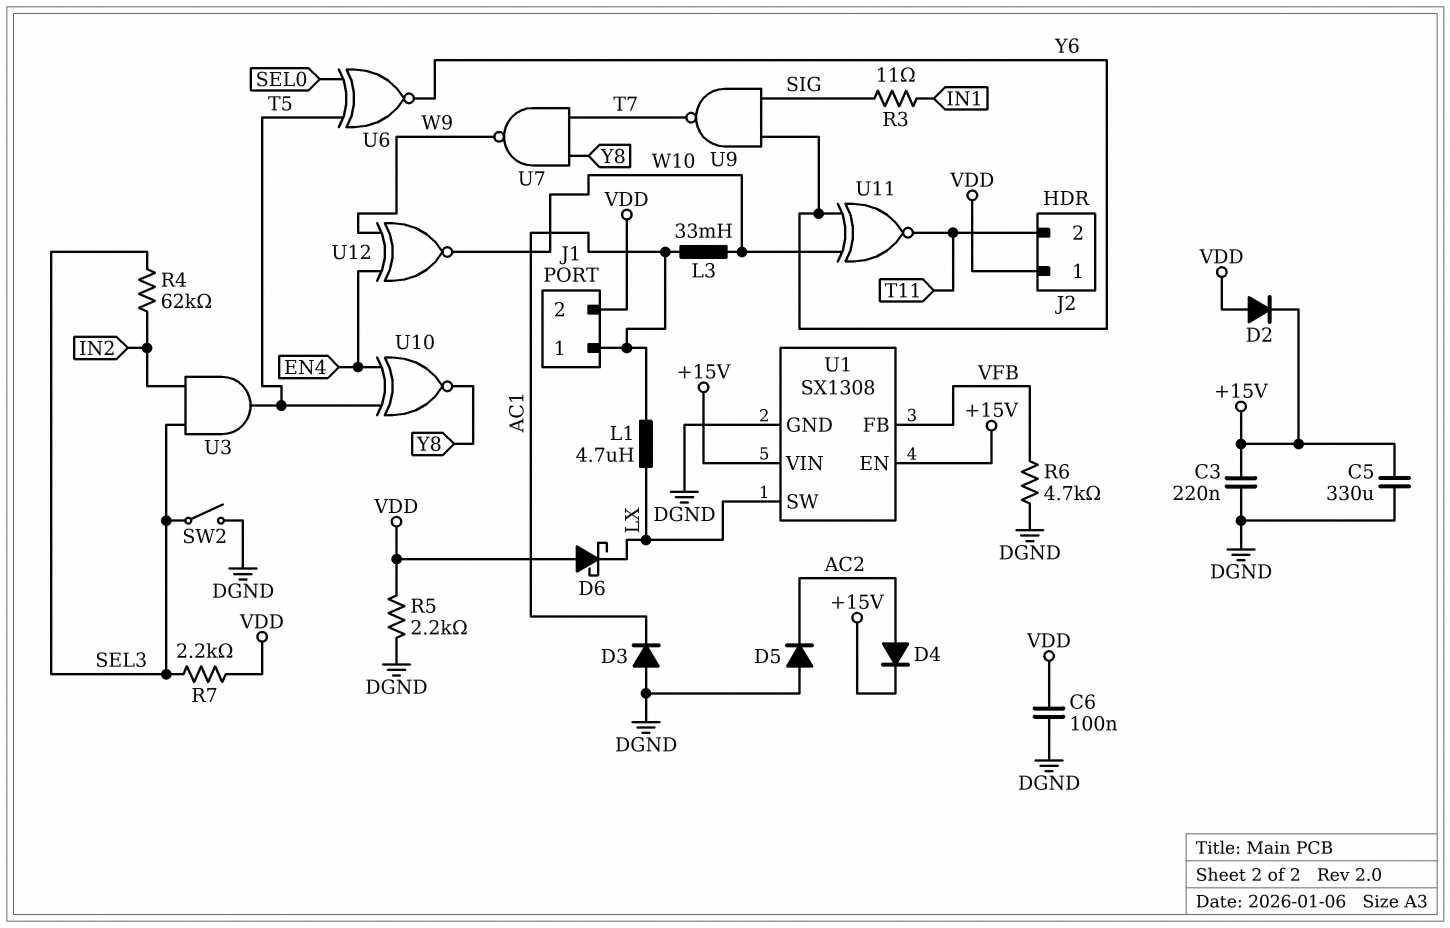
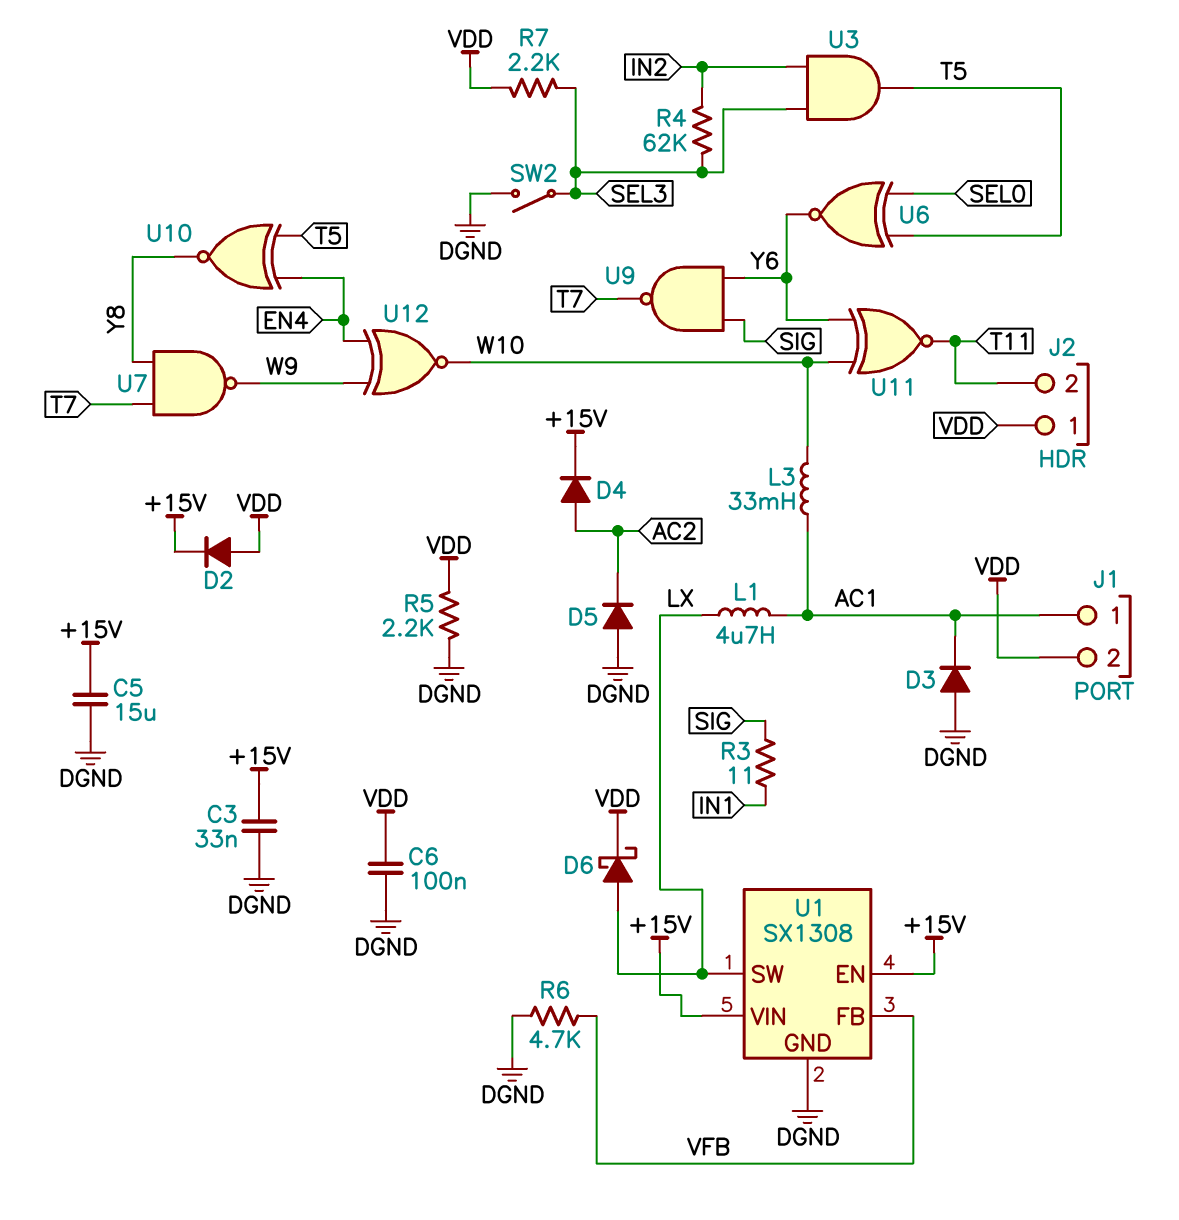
C3: 220nF (+15V, DGND) -> 33nF (+15V, DGND)
C5: 330uF (+15V, DGND) -> 15uF (+15V, DGND)
D6: schottky (A VDD, K LX) -> schottky (A LX, K VDD)

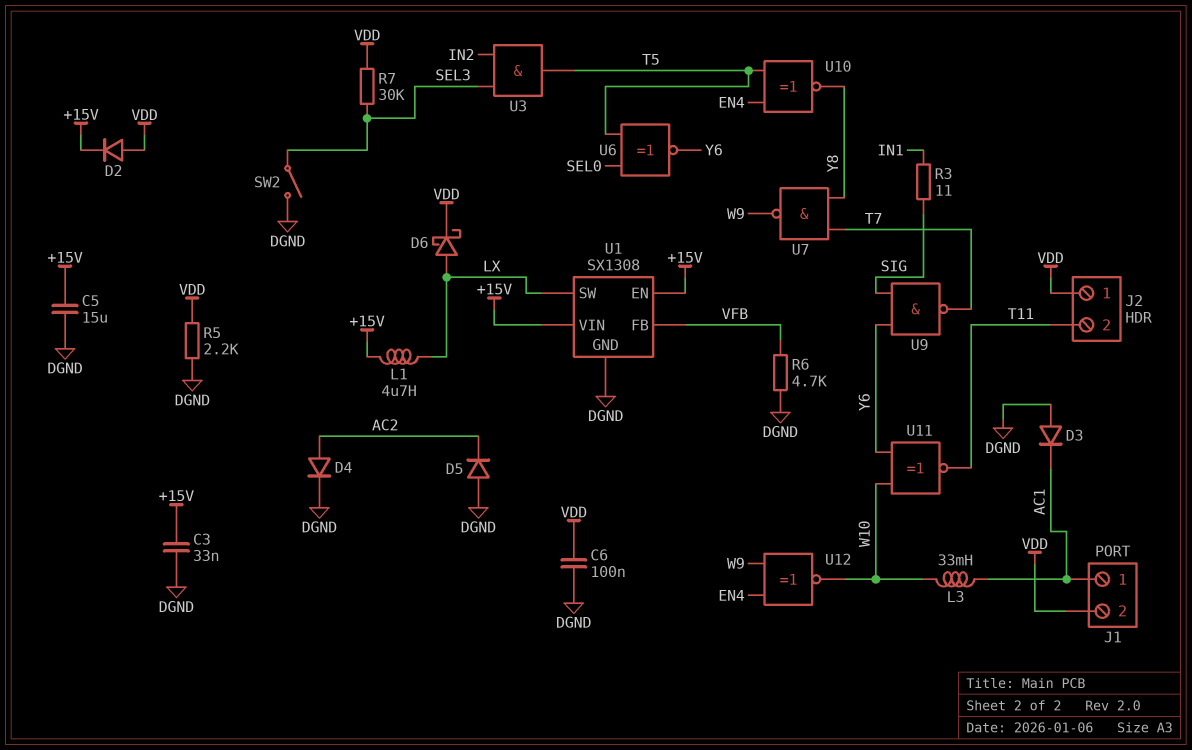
D4: diode (A AC2, K +15V) -> diode (A AC2, K DGND)
L1: 4.7uH (AC1, LX) -> 4.7uH (+15V, LX)
R4: 62k (IN2, SEL3) -> none
R7: 2.2k (SEL3, VDD) -> 30k (SEL3, VDD)

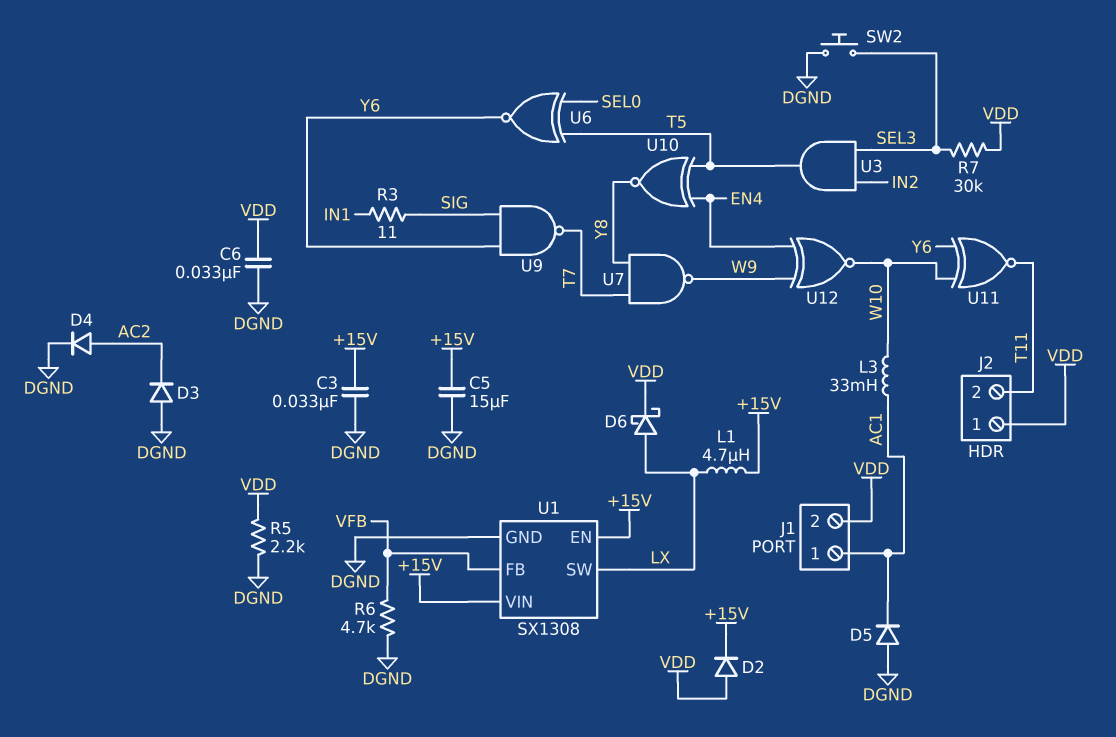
C6: 100nF (DGND, VDD) -> 33nF (DGND, VDD)
D3: diode (A DGND, K AC1) -> diode (A DGND, K AC2)
D5: diode (A DGND, K AC2) -> diode (A DGND, K AC1)
SW2: switch (DGND, SEL3) -> button (DGND, SEL3)

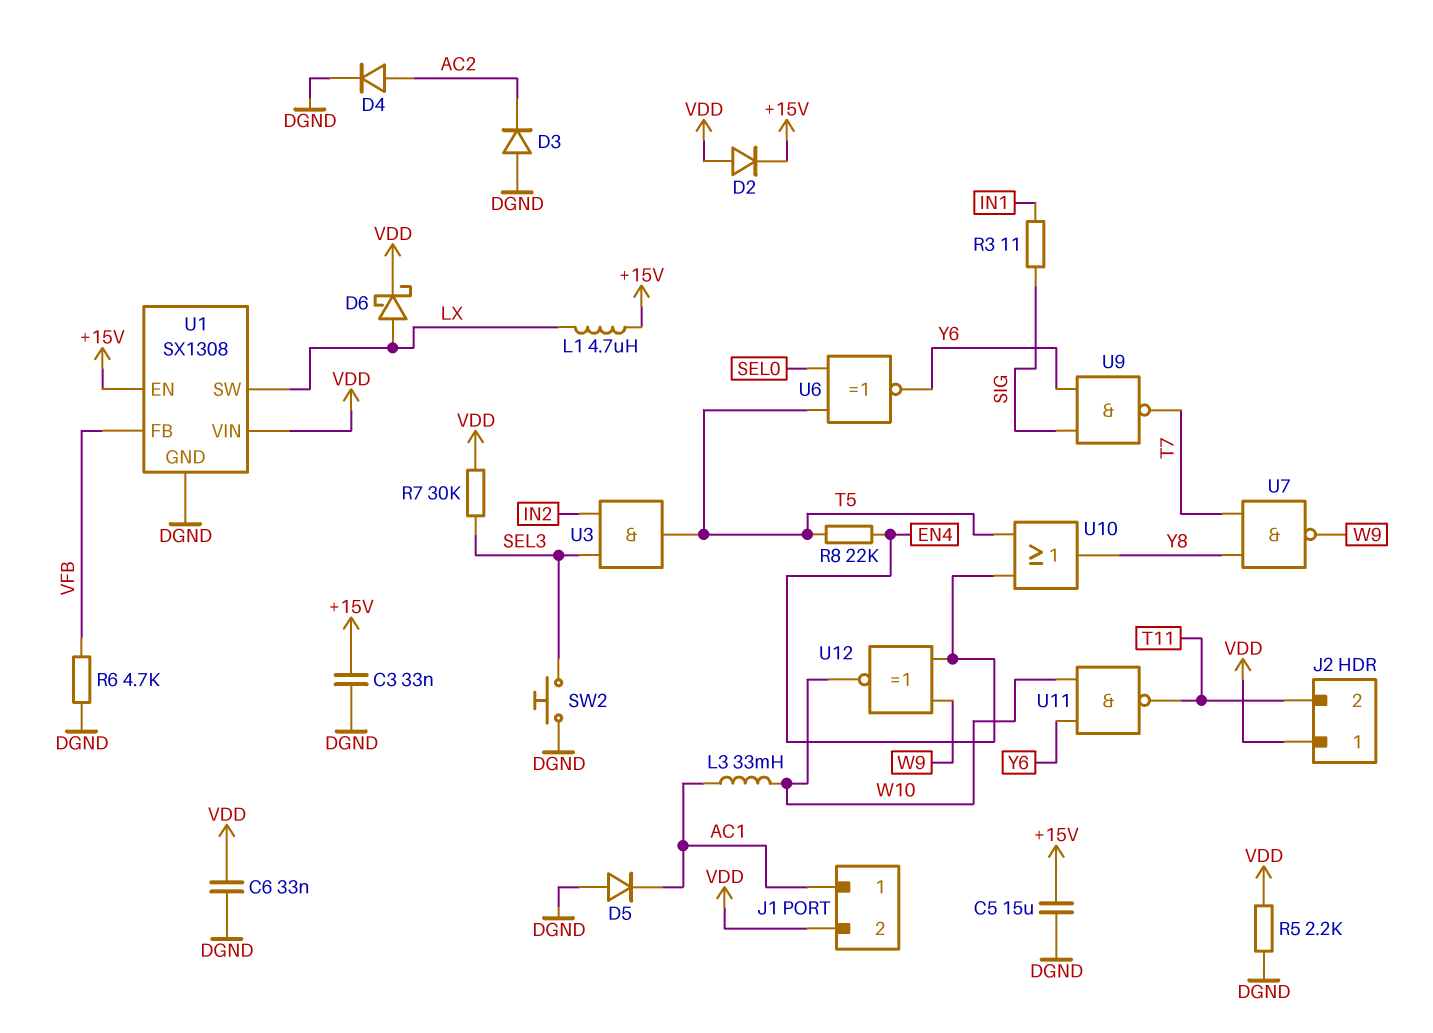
R8: none -> 22k (EN4, T5)
U1 pin VIN: +15V -> VDD
U10: XNOR (in EN4, in T5, out Y8) -> OR (in EN4, in T5, out Y8)
U11: XNOR (in W10, in Y6, out T11) -> NAND (in W10, in Y6, out T11)

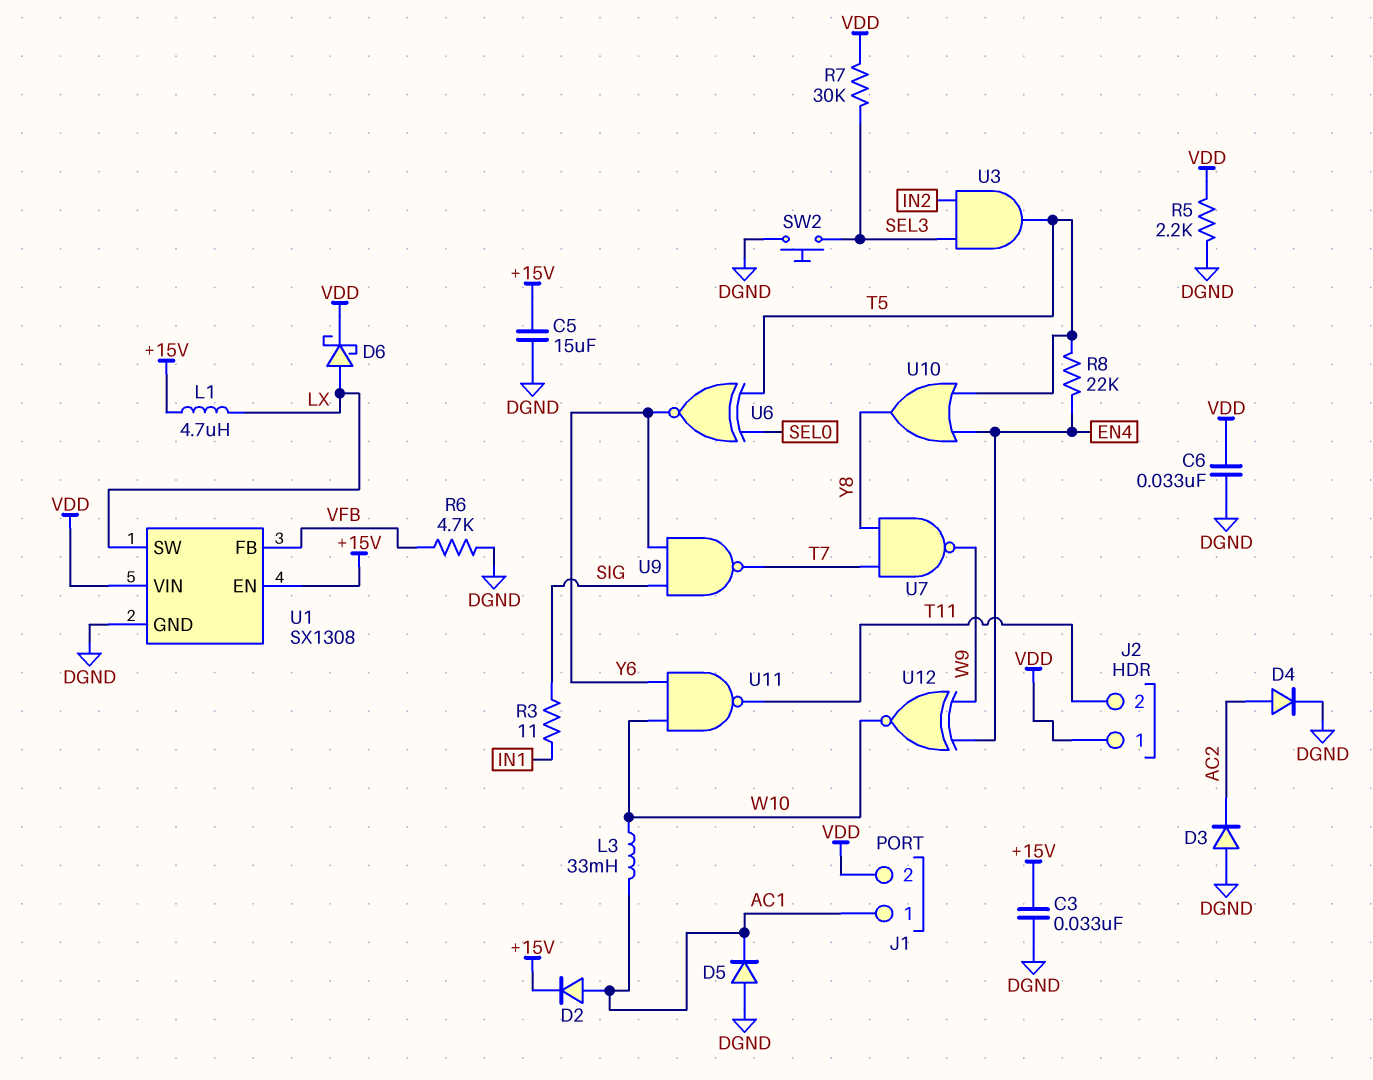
D2: diode (A VDD, K +15V) -> diode (A AC1, K +15V)

